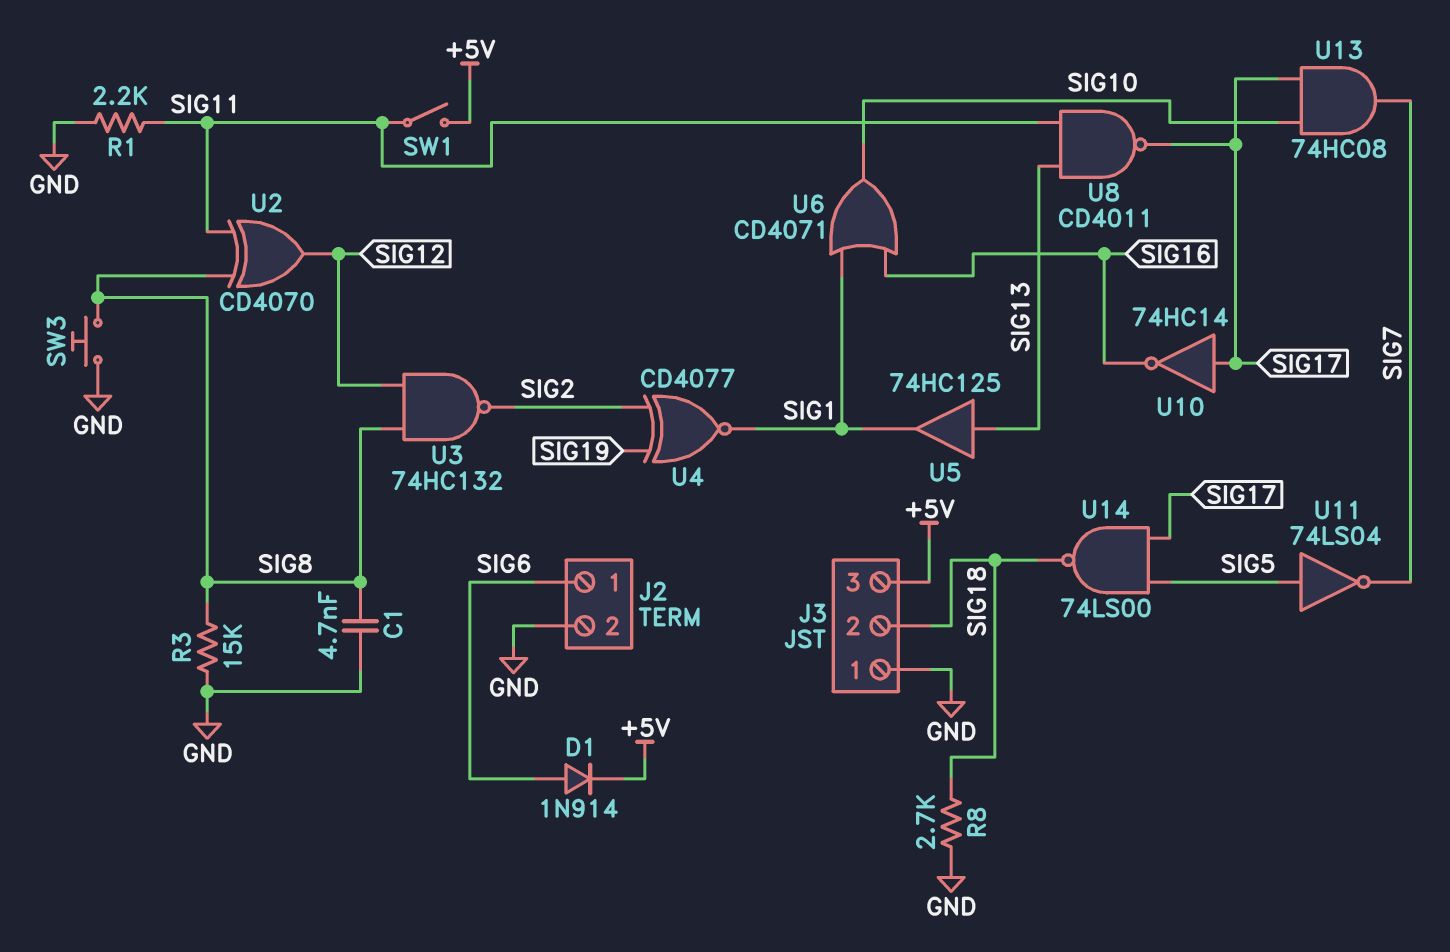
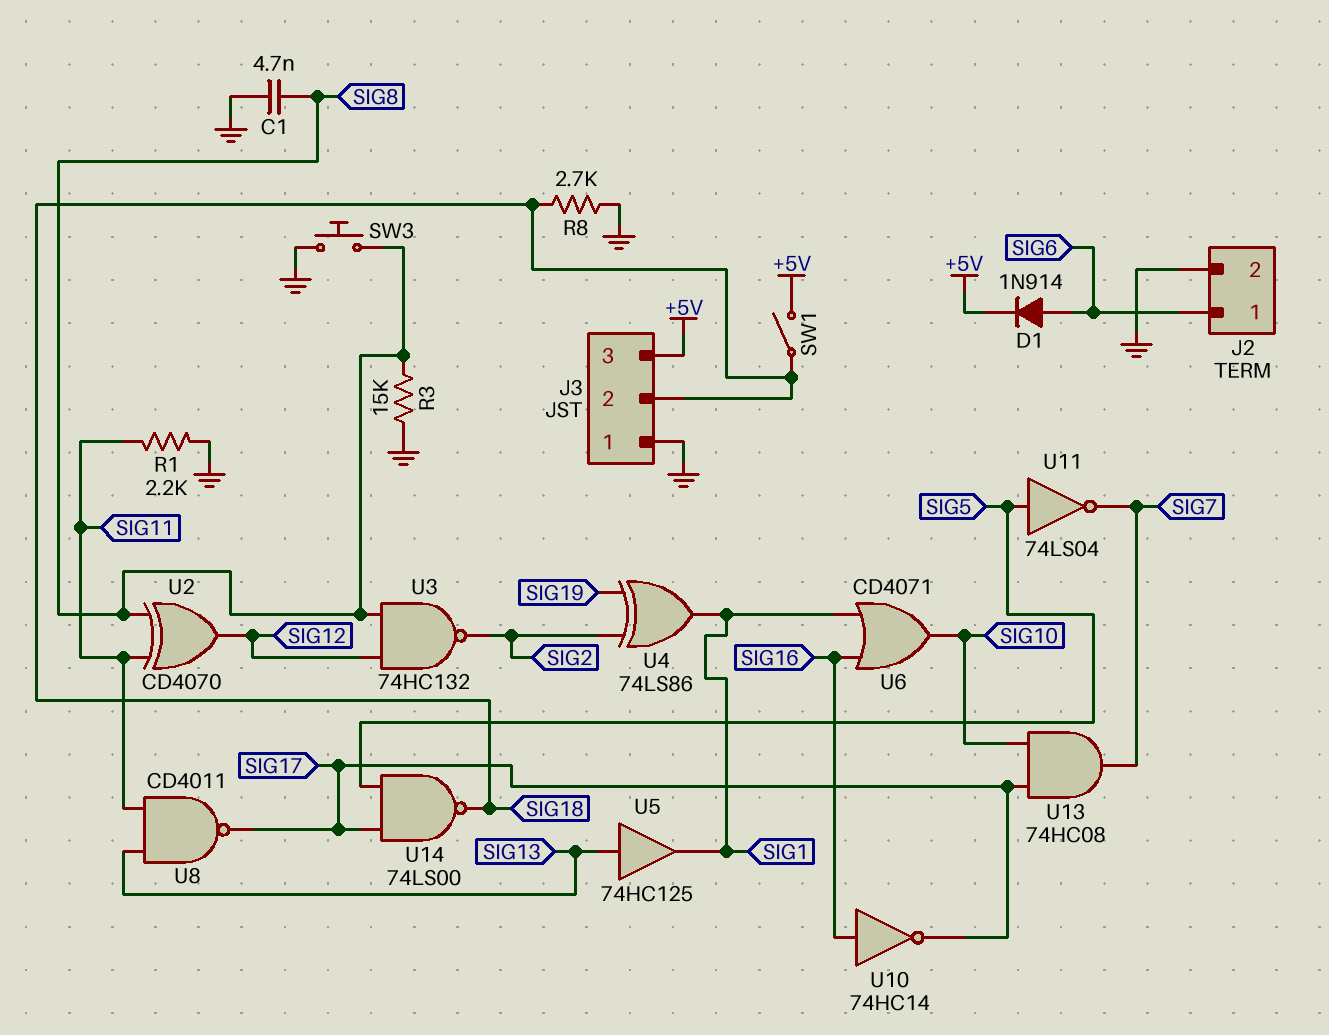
SW1: switch (+5V, SIG11) -> switch (+5V, SIG18)
U4: XNOR CD4077 (in SIG2, in SIG19, out SIG1) -> XOR 74LS86 (in SIG2, in SIG19, out SIG1)
U10: NOT 74HC14 (in SIG17, out SIG16) -> NOT 74HC14 (in SIG16, out SIG17)

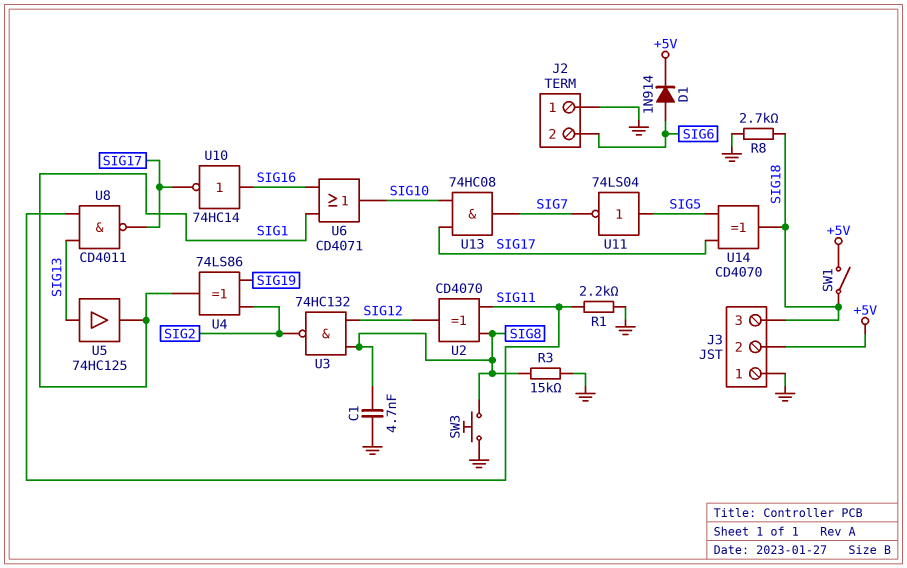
J2 pin 1: SIG6 -> GND
J2 pin 2: GND -> SIG6
J3 pin 2: SIG18 -> +5V
J3 pin 3: +5V -> SIG18
U14: NAND 74LS00 (in SIG5, in SIG17, out SIG18) -> XOR CD4070 (in SIG5, in SIG17, out SIG18)

